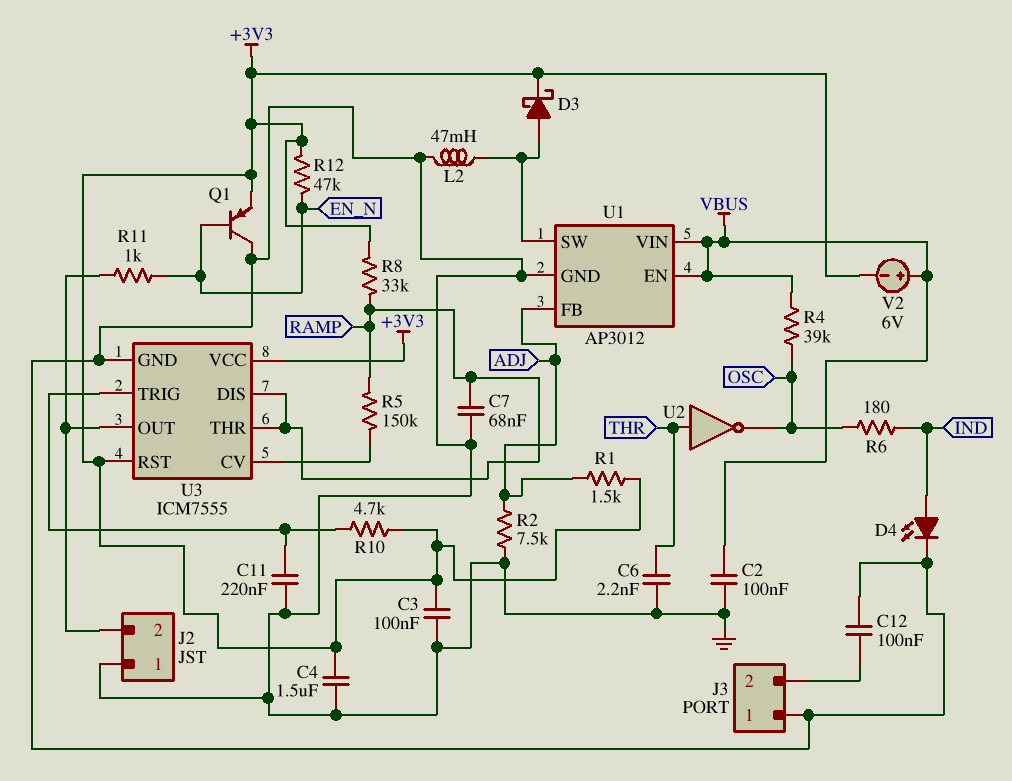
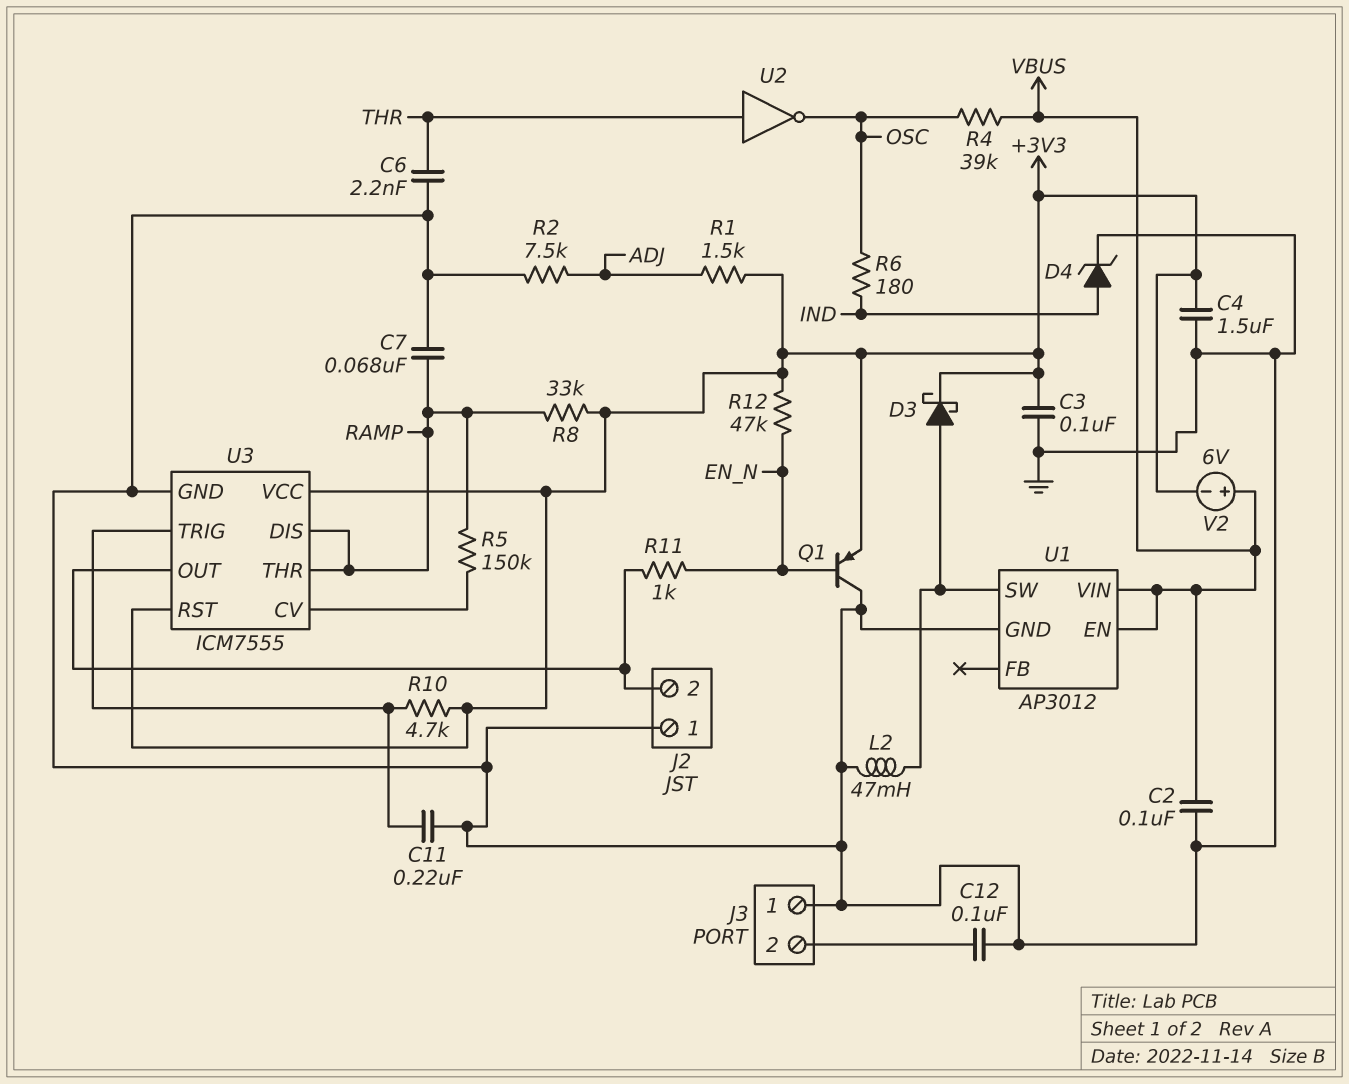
D4: LED (A IND, K GND) -> zener (A IND, K GND)
U1 pin FB: ADJ -> none

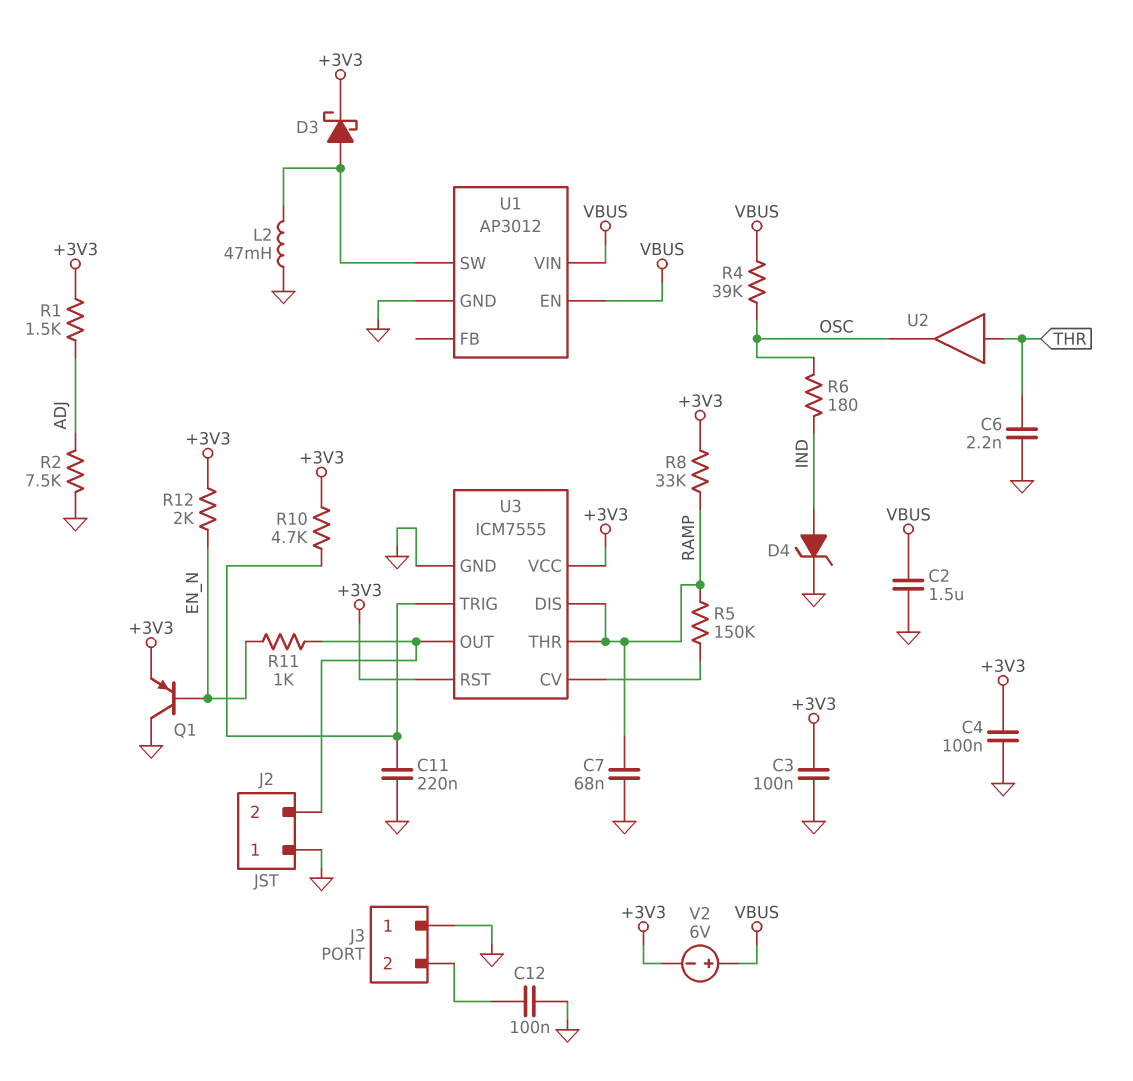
C2: 100nF (GND, VBUS) -> 1.5uF (GND, VBUS)
C4: 1.5uF (+3V3, GND) -> 100nF (+3V3, GND)
R12: 47k (+3V3, EN_N) -> 2k (+3V3, EN_N)
U2: NOT (in THR, out OSC) -> buffer (in THR, out OSC)

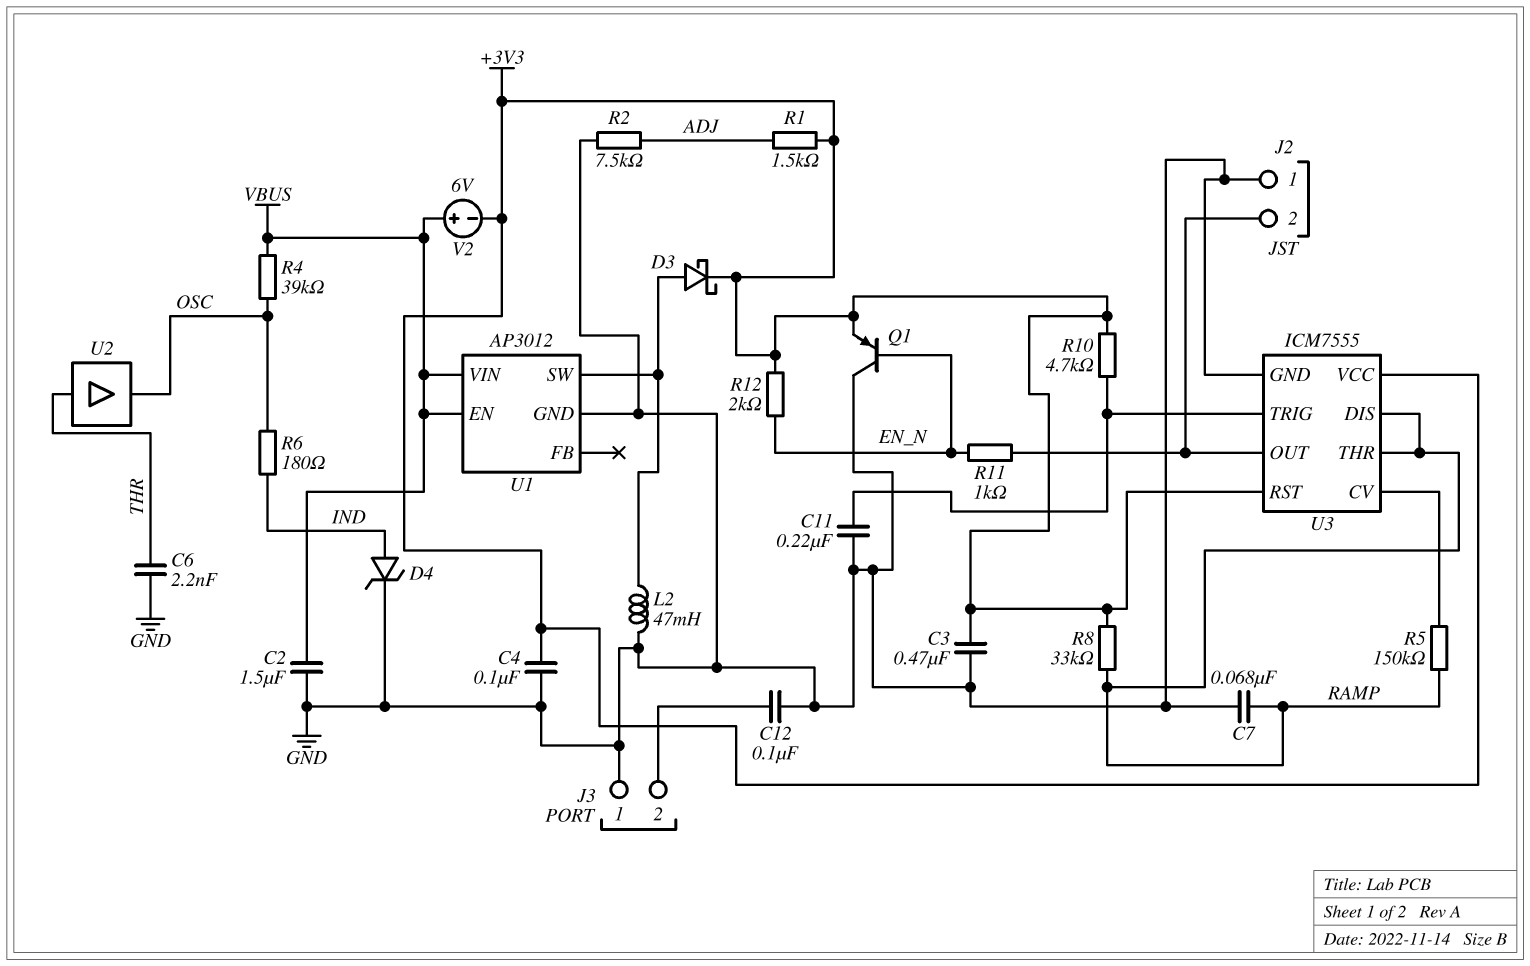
C3: 100nF (+3V3, GND) -> 470nF (+3V3, GND)

